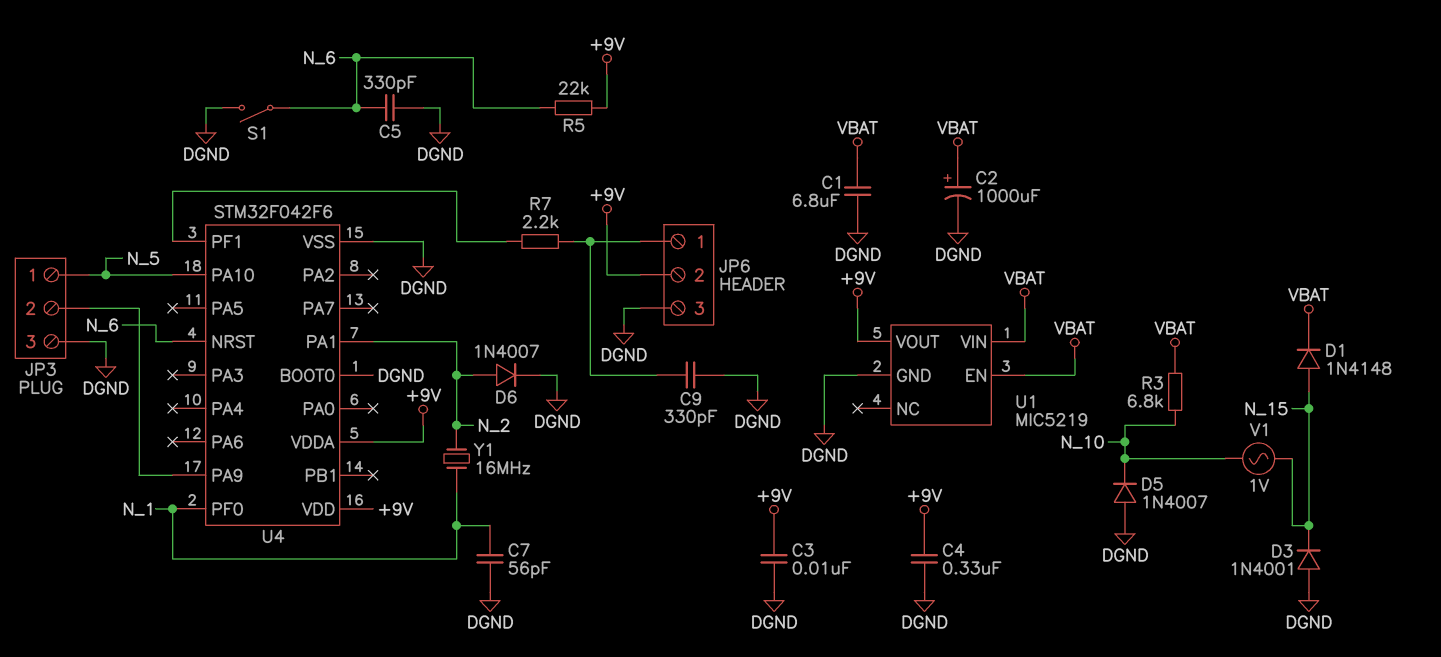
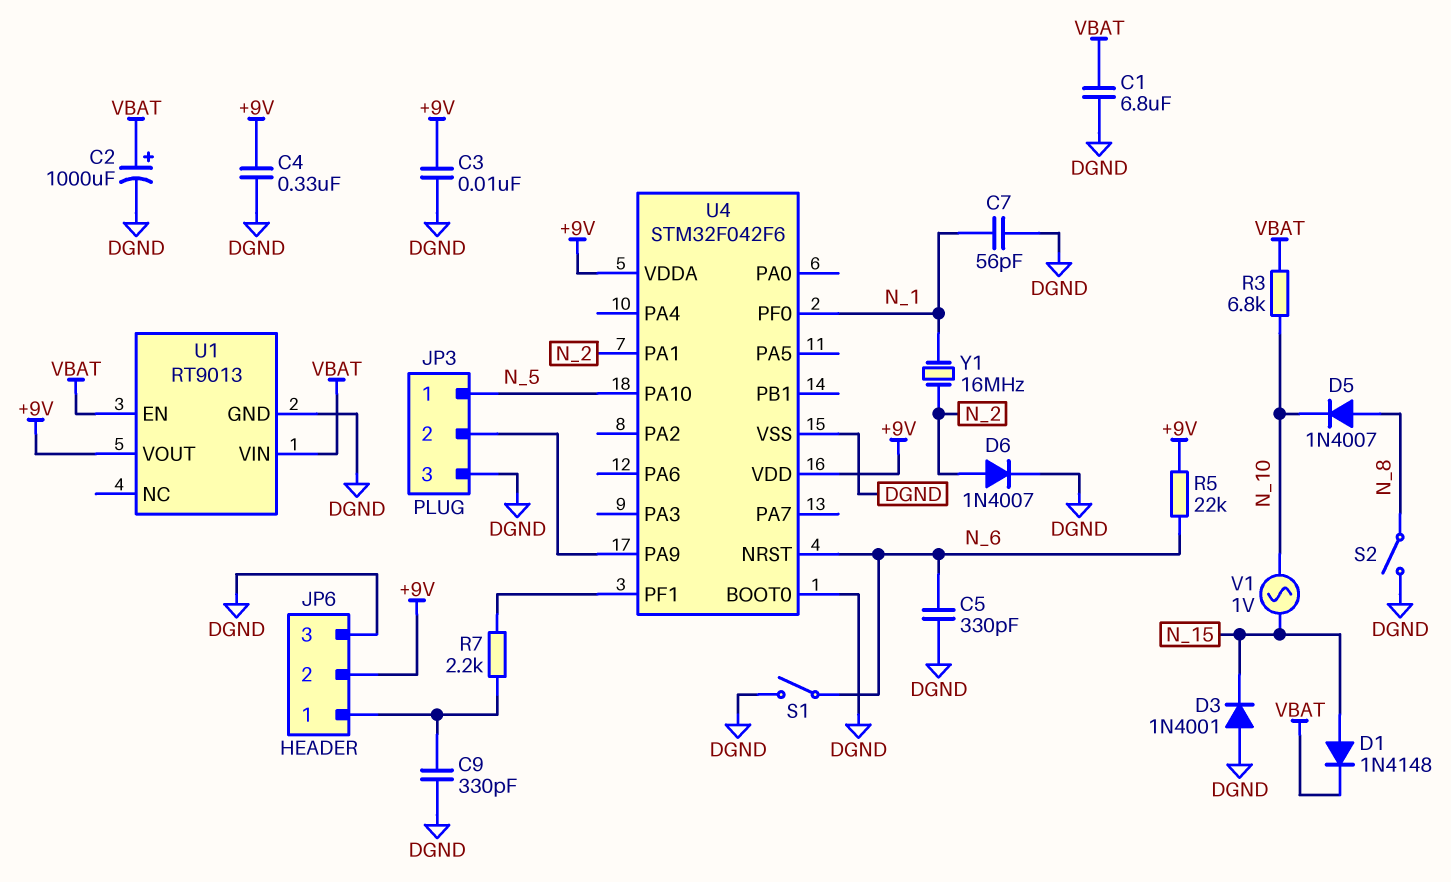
D5: diode 1N4007 (A DGND, K N_10) -> diode 1N4007 (A N_8, K N_10)
S2: none -> switch (DGND, N_8)
U1: MIC5219 -> RT9013

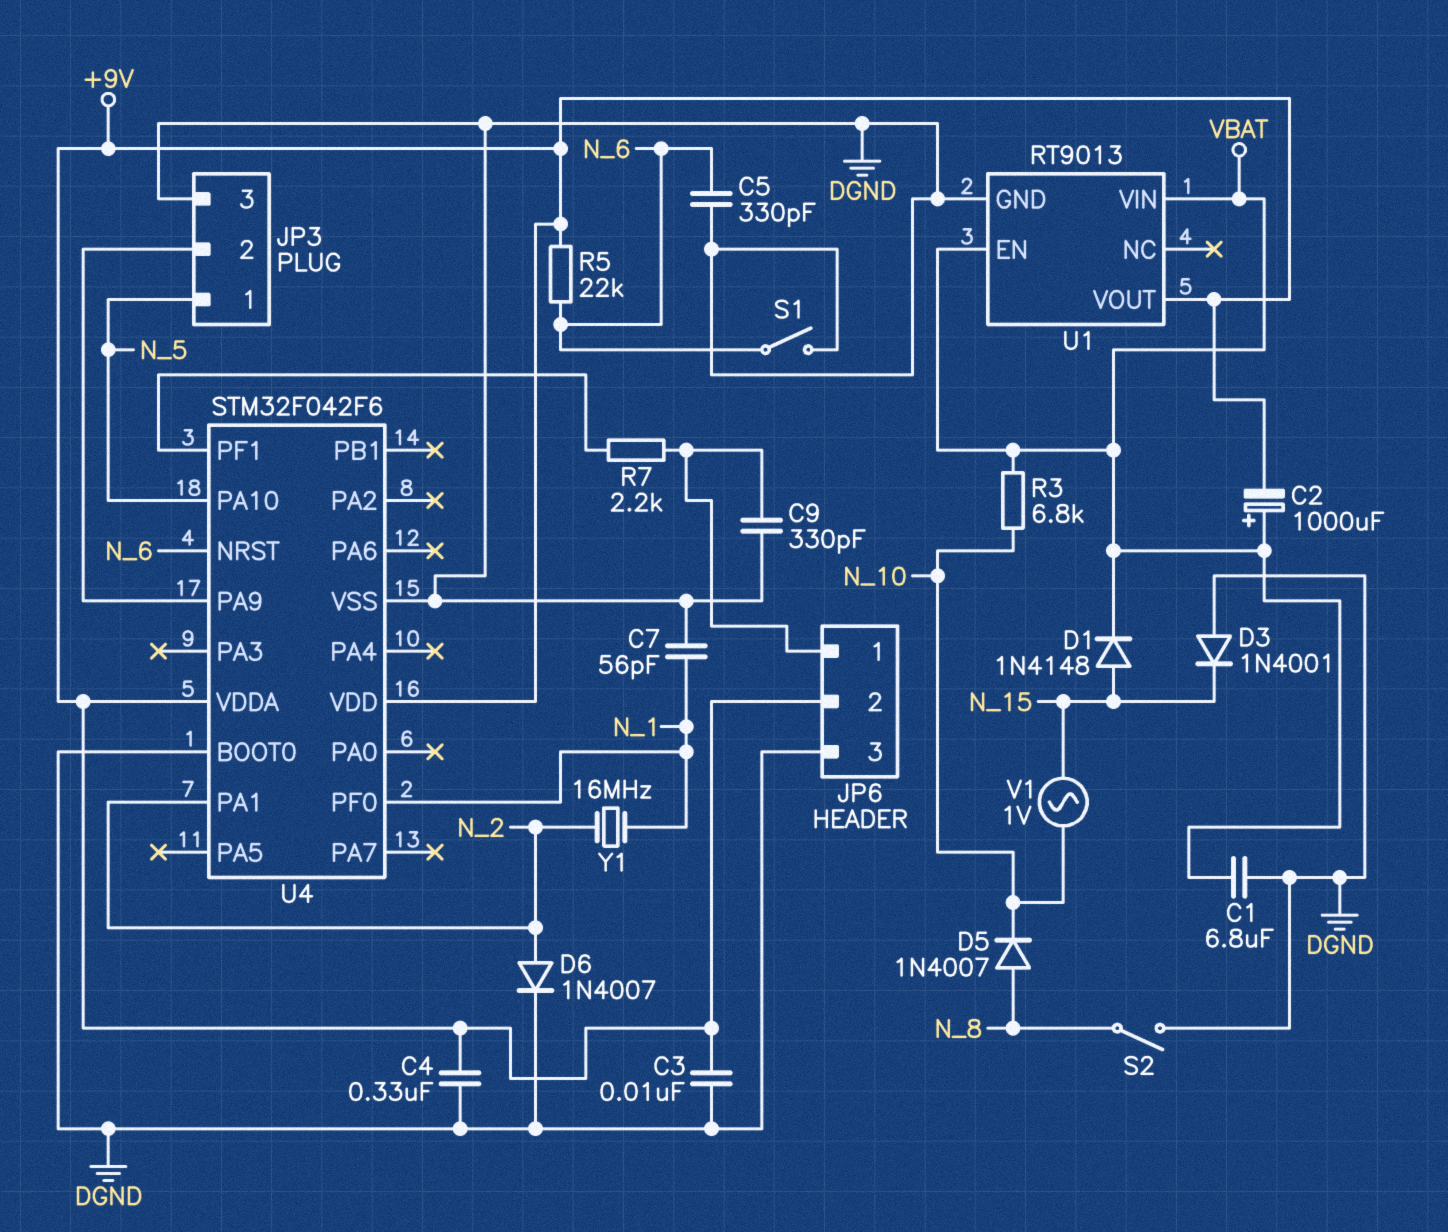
C2: 1000uF (plus VBAT, minus DGND) -> 1000uF (plus VBAT, minus +9V)

